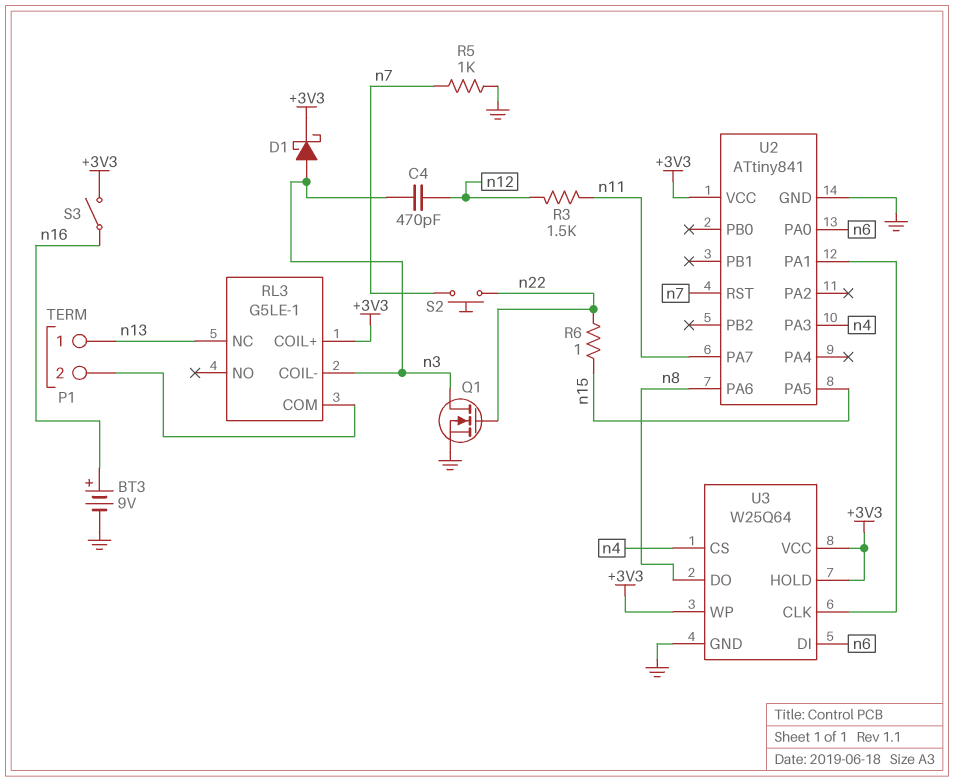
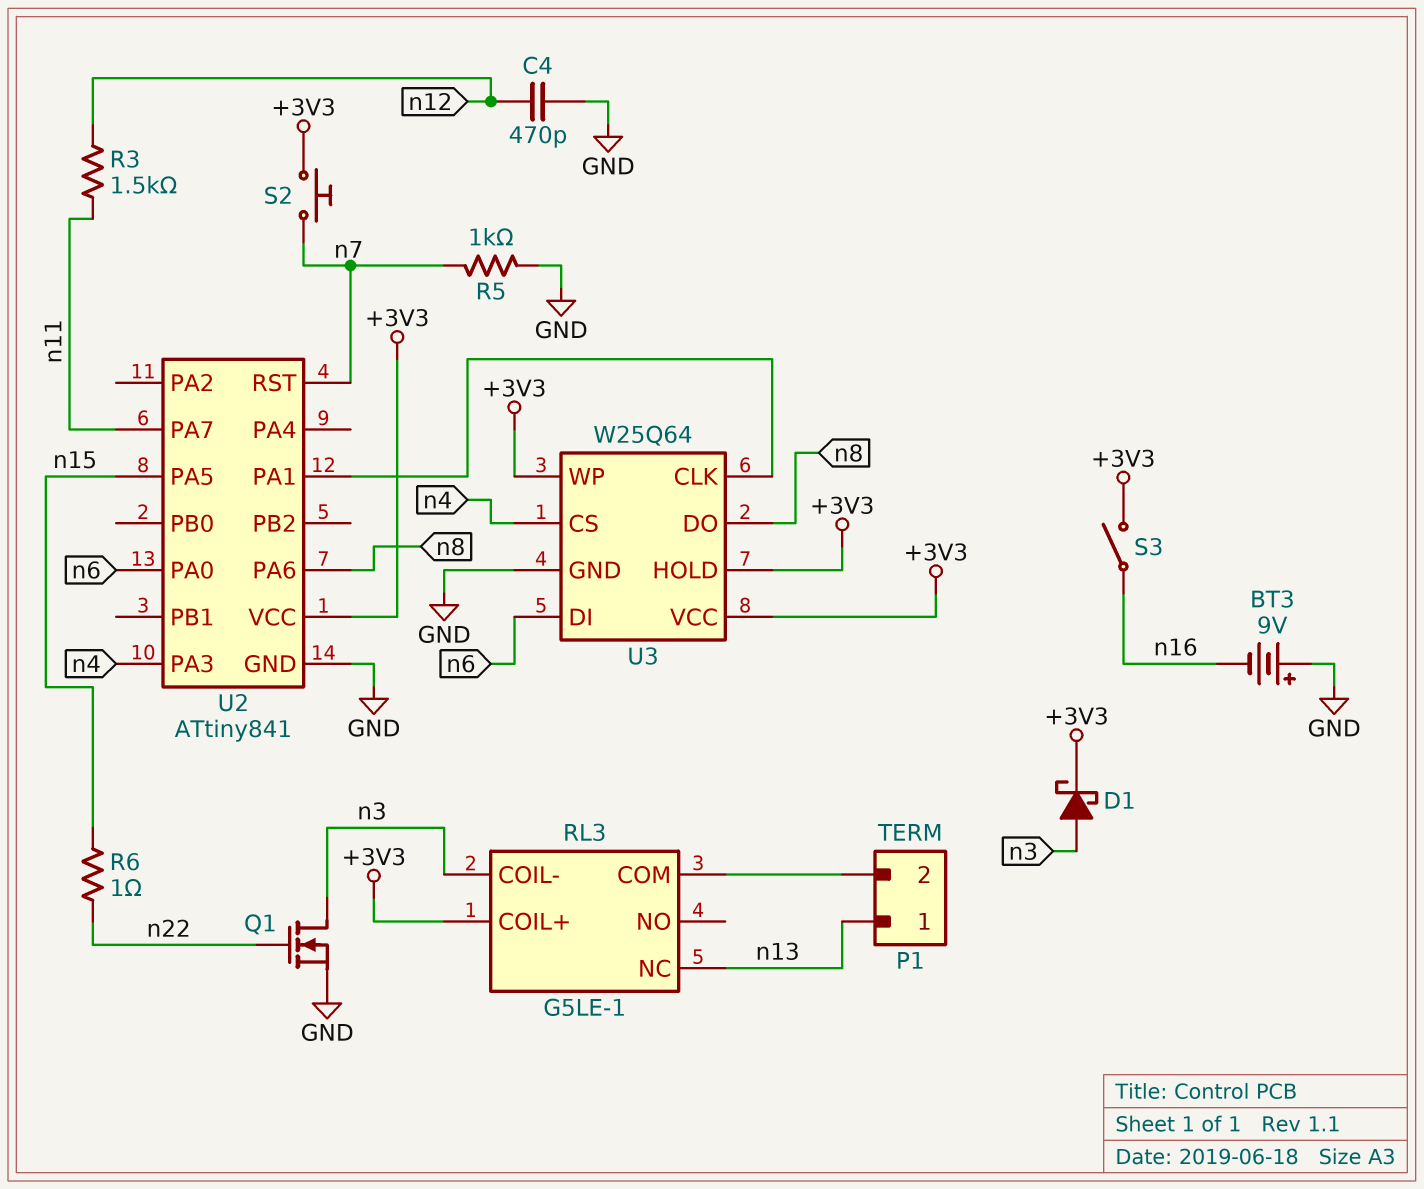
BT3: 9V (plus n16, minus GND) -> 9V (plus GND, minus n16)
C4: 470pF (n3, n12) -> 470pF (GND, n12)
S2: button (n7, n22) -> button (+3V3, n7)

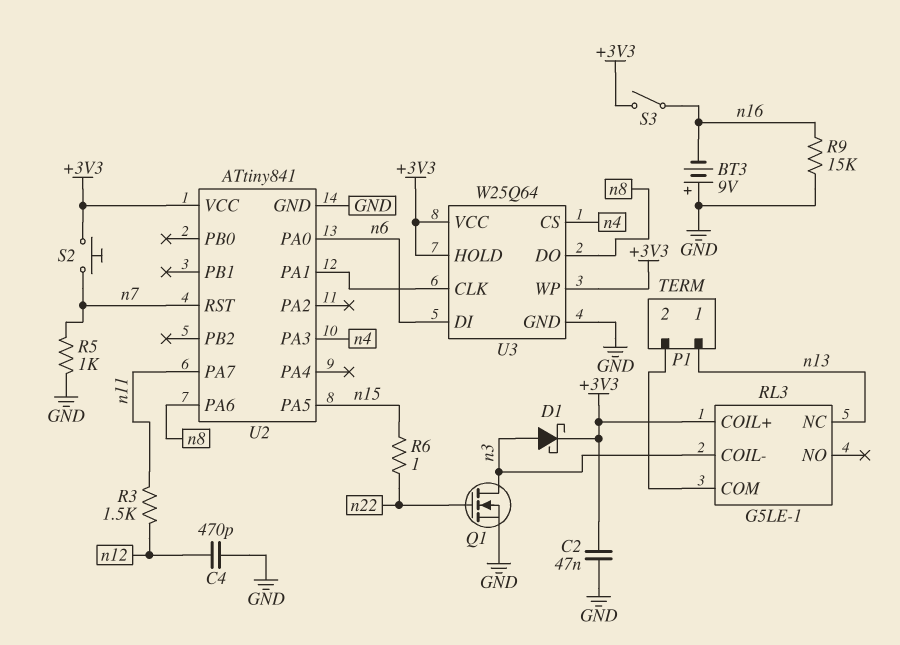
C2: none -> 47nF (+3V3, GND)
R9: none -> 15k (GND, n16)

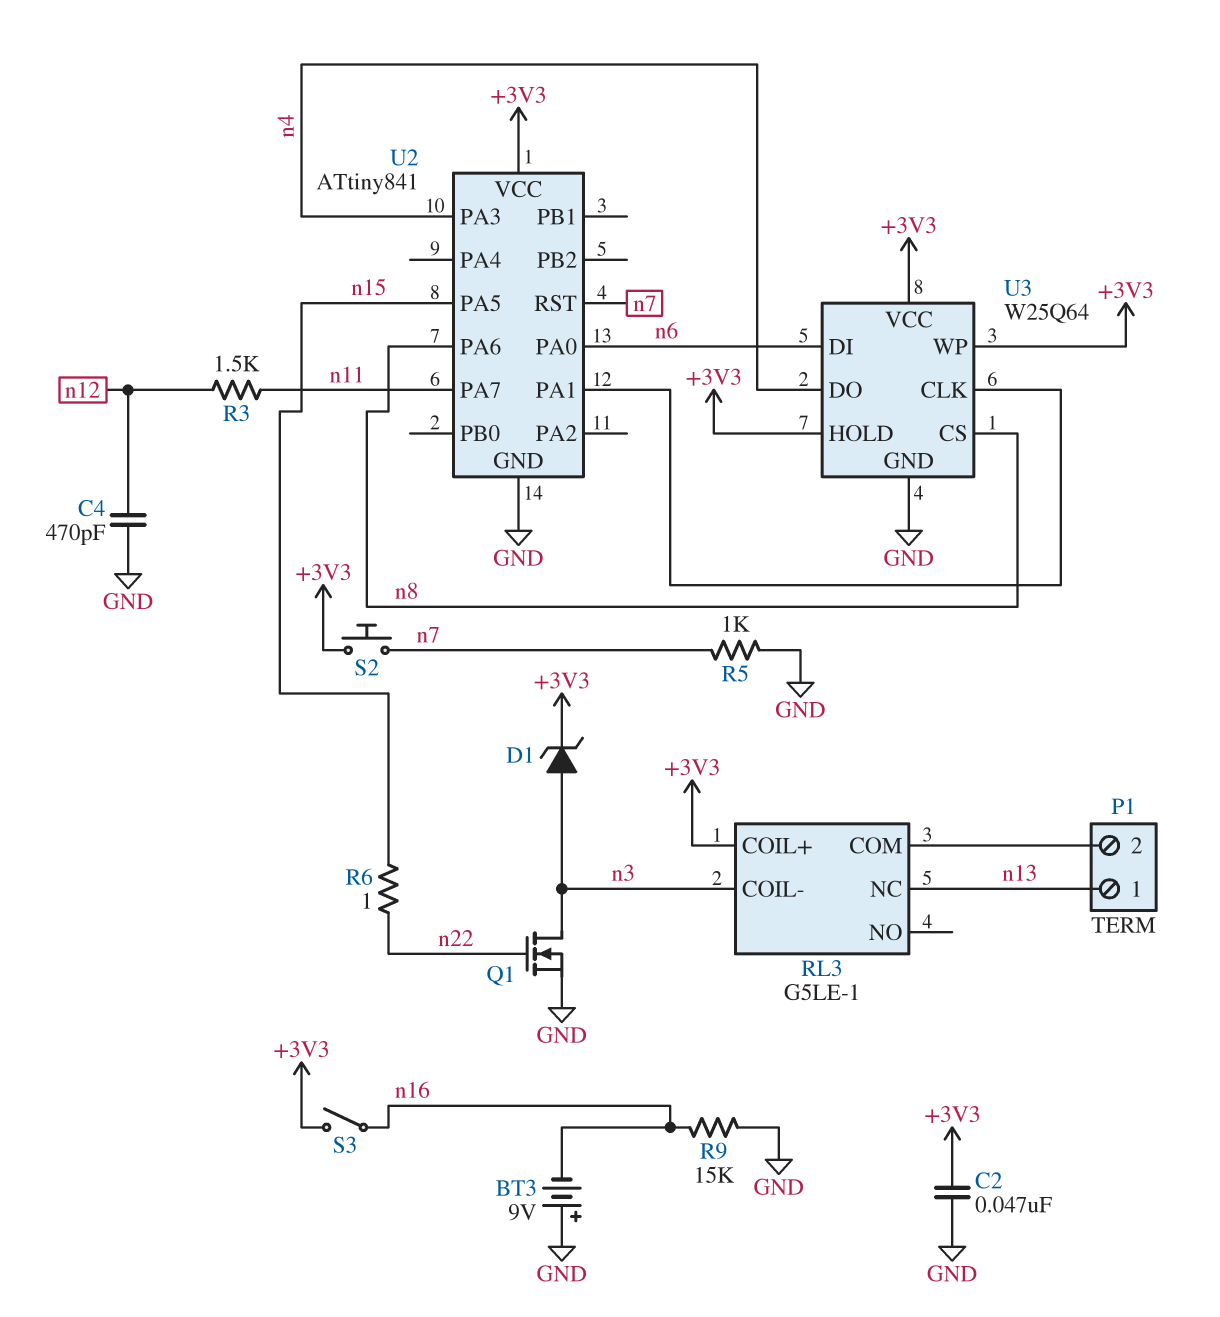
D1: schottky (A n3, K +3V3) -> zener (A n3, K +3V3)
U3 pin CS: n4 -> n8
U3 pin DO: n8 -> n4

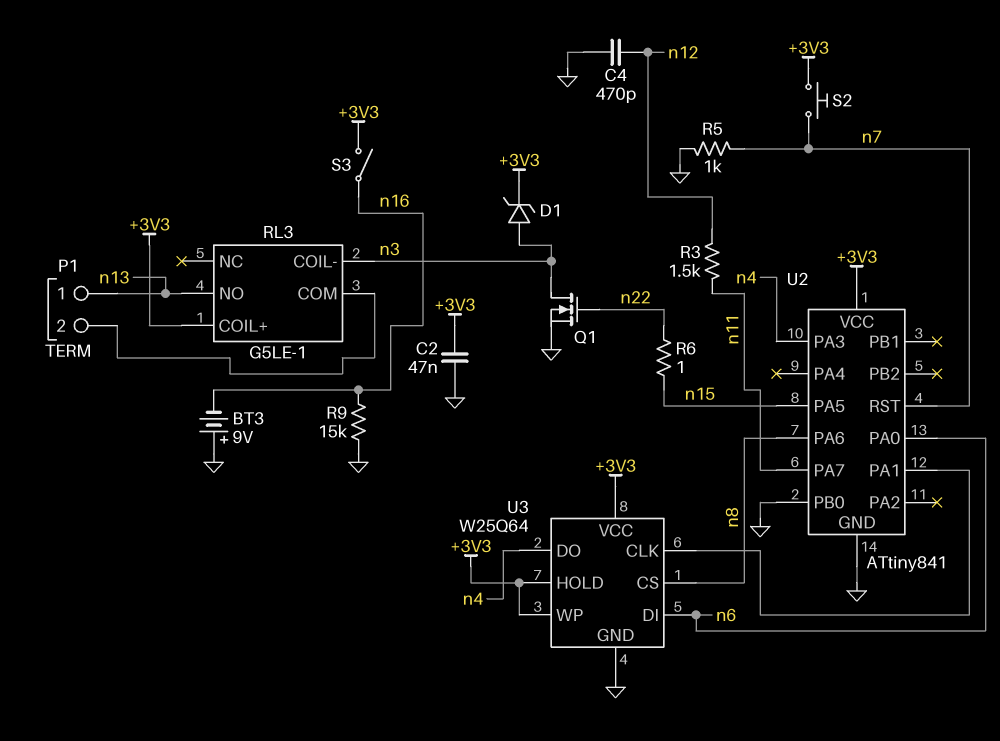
RL3 pin NC: n13 -> none
RL3 pin NO: none -> n13
U2 pin PB0: none -> GND

